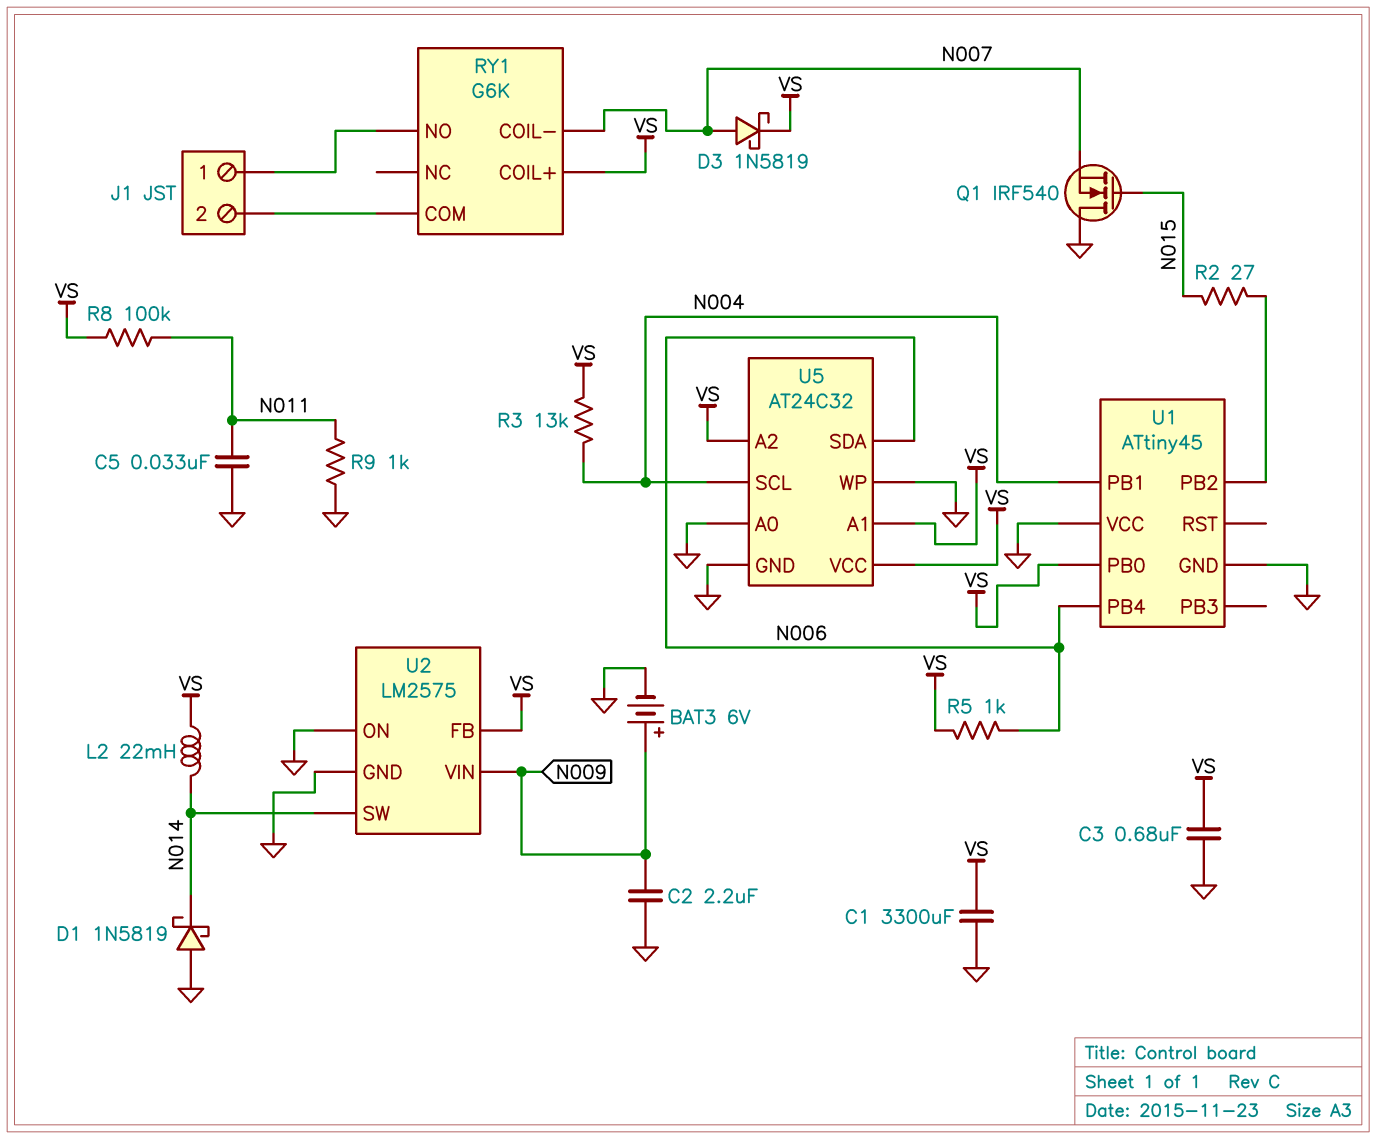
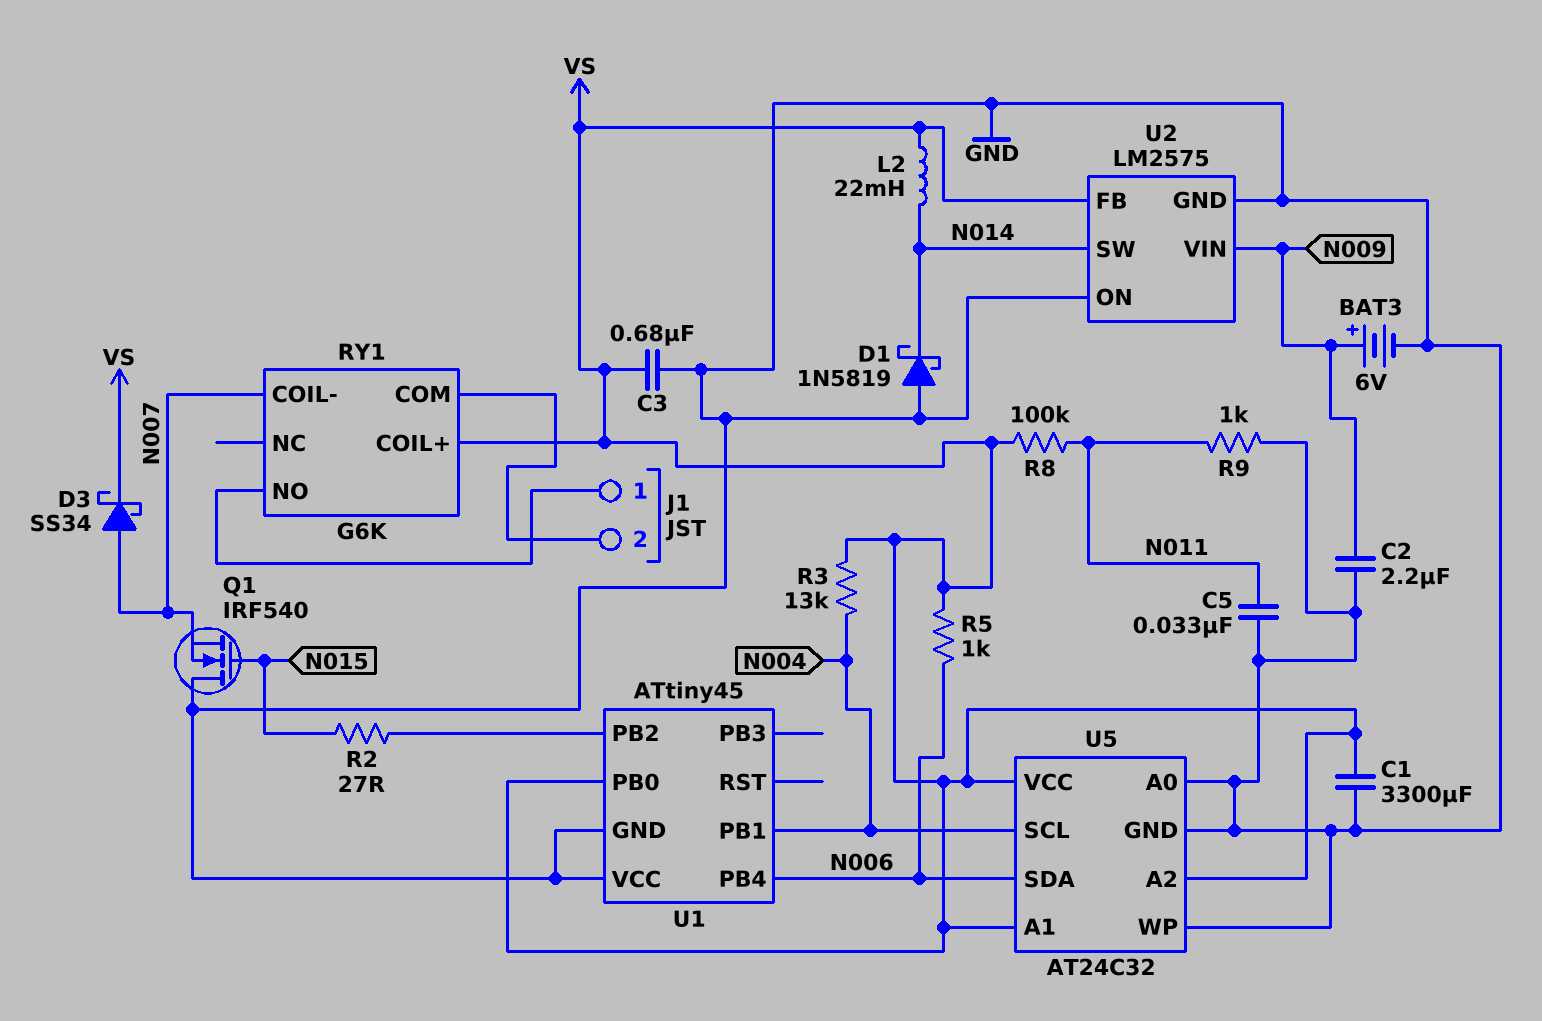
D3: schottky 1N5819 (A N007, K VS) -> schottky SS34 (A N007, K VS)

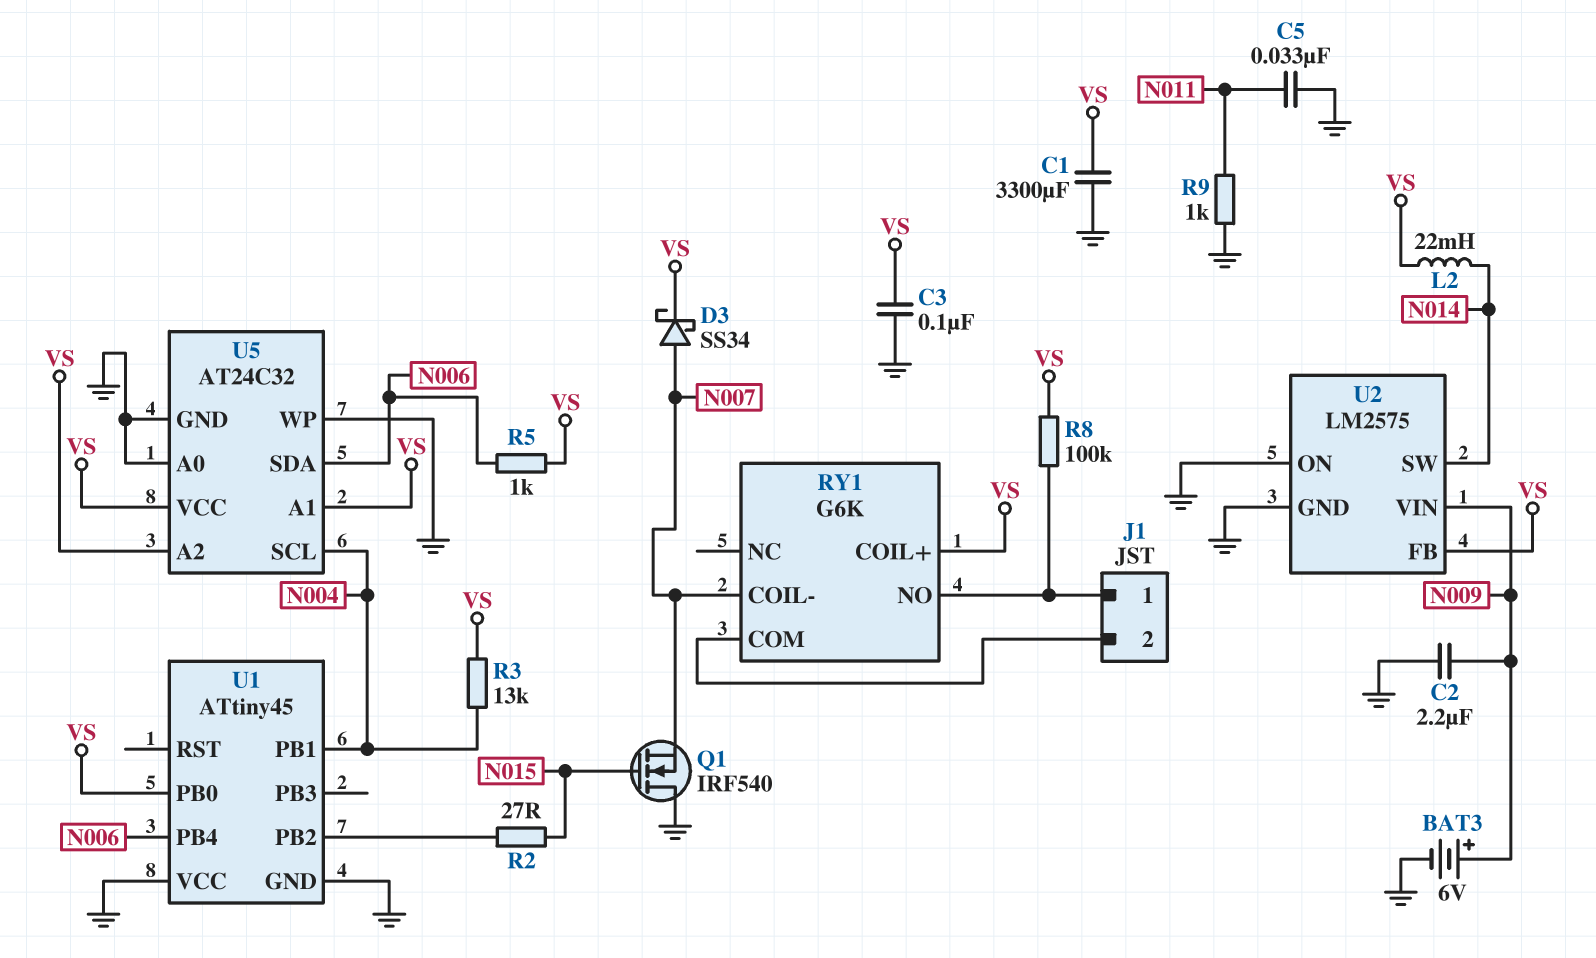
C3: 680nF (GND, VS) -> 100nF (GND, VS)
D1: schottky 1N5819 (A GND, K N014) -> none
R8: 100k (N011, VS) -> 100k (J1/1, VS)

